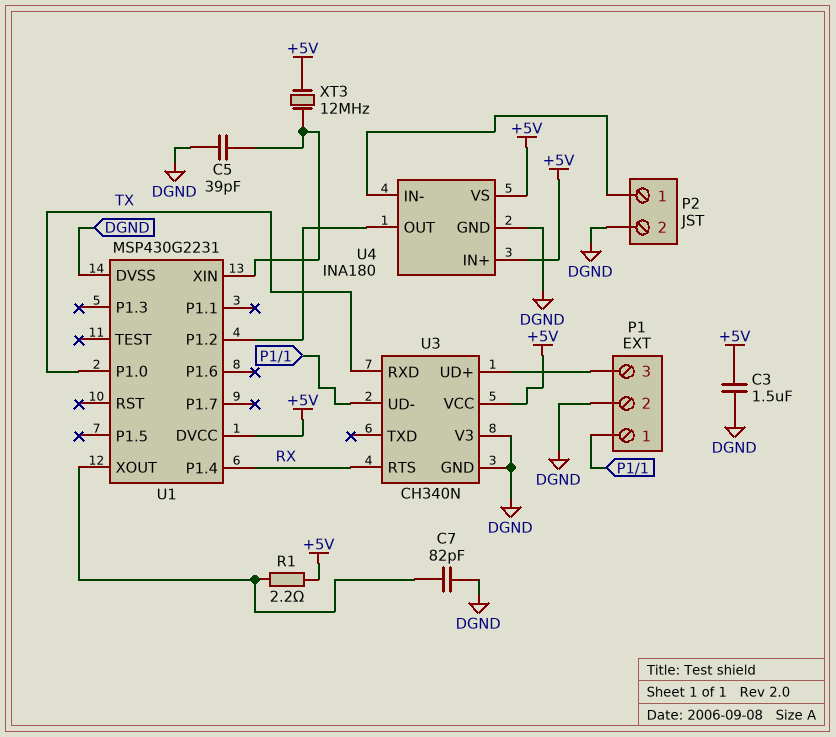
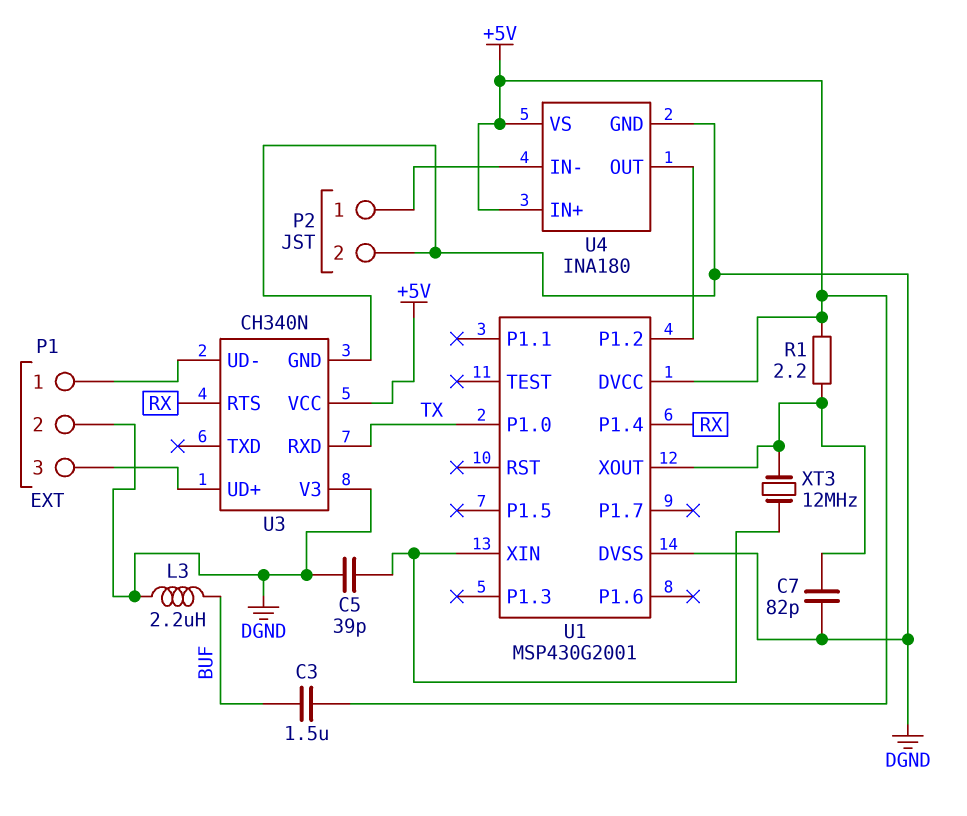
C3: 1.5uF (+5V, DGND) -> 1.5uF (+5V, BUF)
L3: none -> 2.2uH (BUF, DGND)
U1: MSP430G2231 -> MSP430G2001
XT3: 12MHz (+5V, U1/XIN) -> 12MHz (U1/XIN, U1/XOUT)

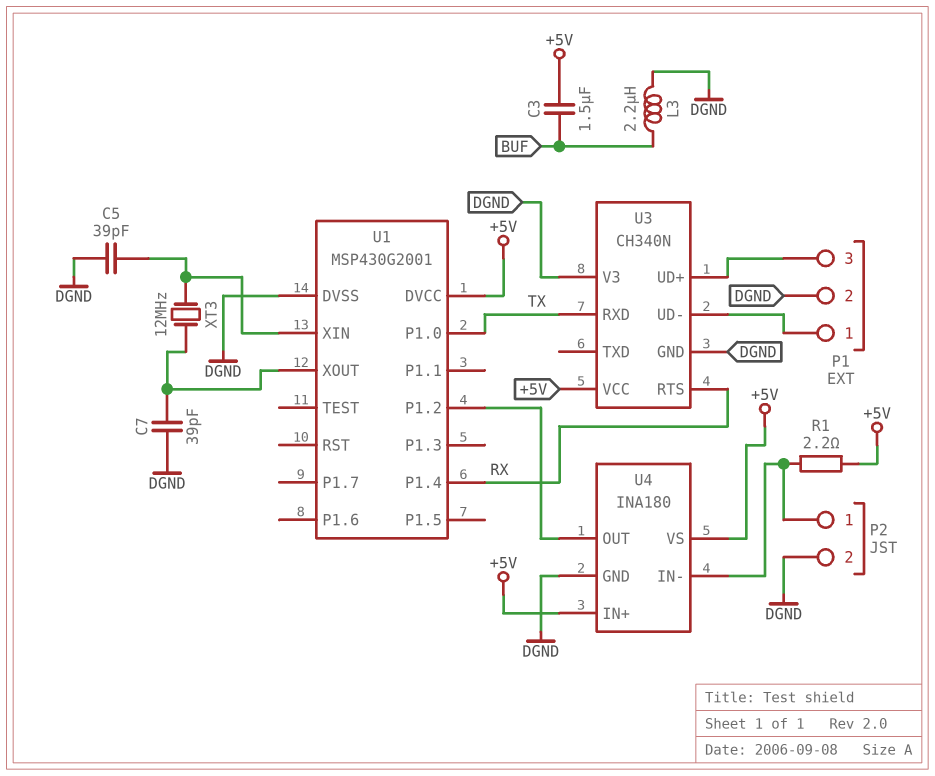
C7: 82pF (DGND, U1/XOUT) -> 39pF (DGND, U1/XOUT)
R1: 2.2 (+5V, U1/XOUT) -> 2.2 (+5V, P2/1)

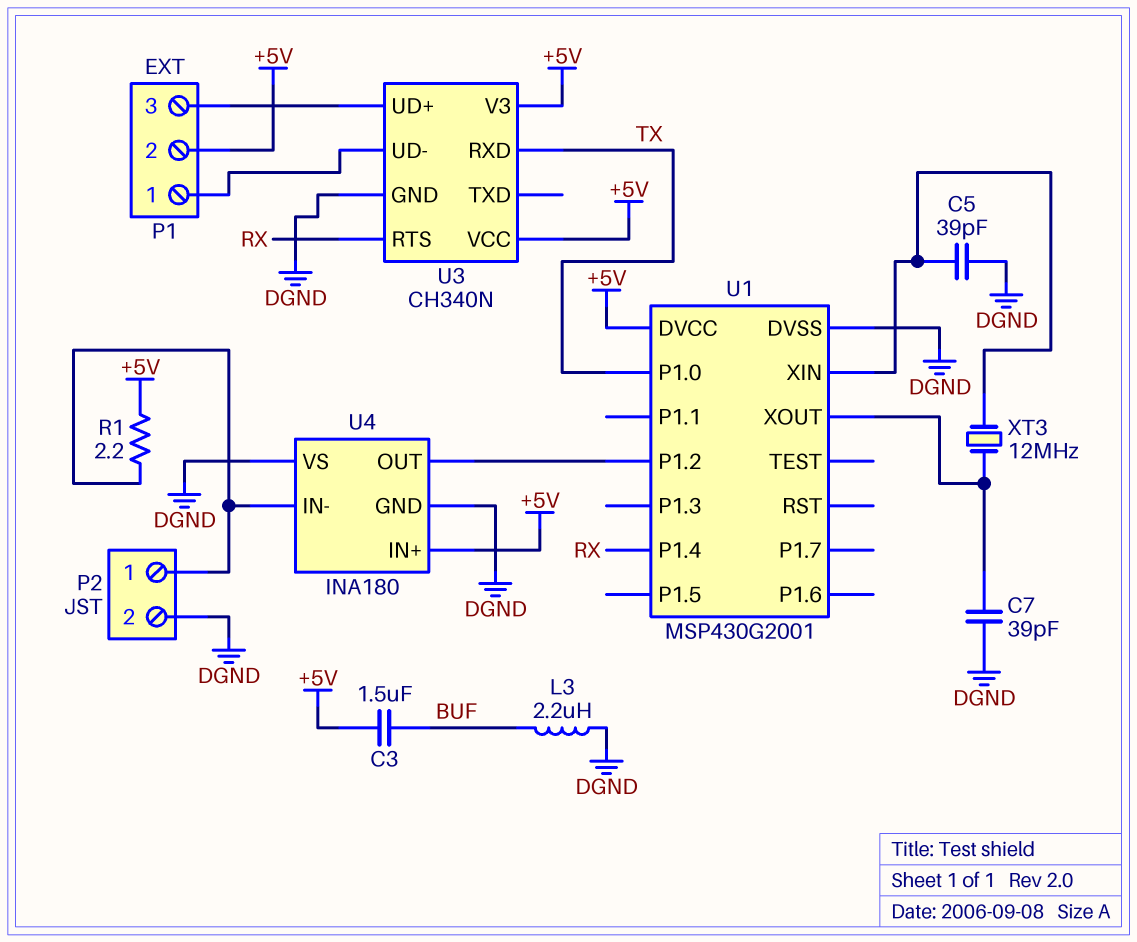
P1 pin 2: DGND -> +5V
U3 pin V3: DGND -> +5V
U4 pin VS: +5V -> DGND

